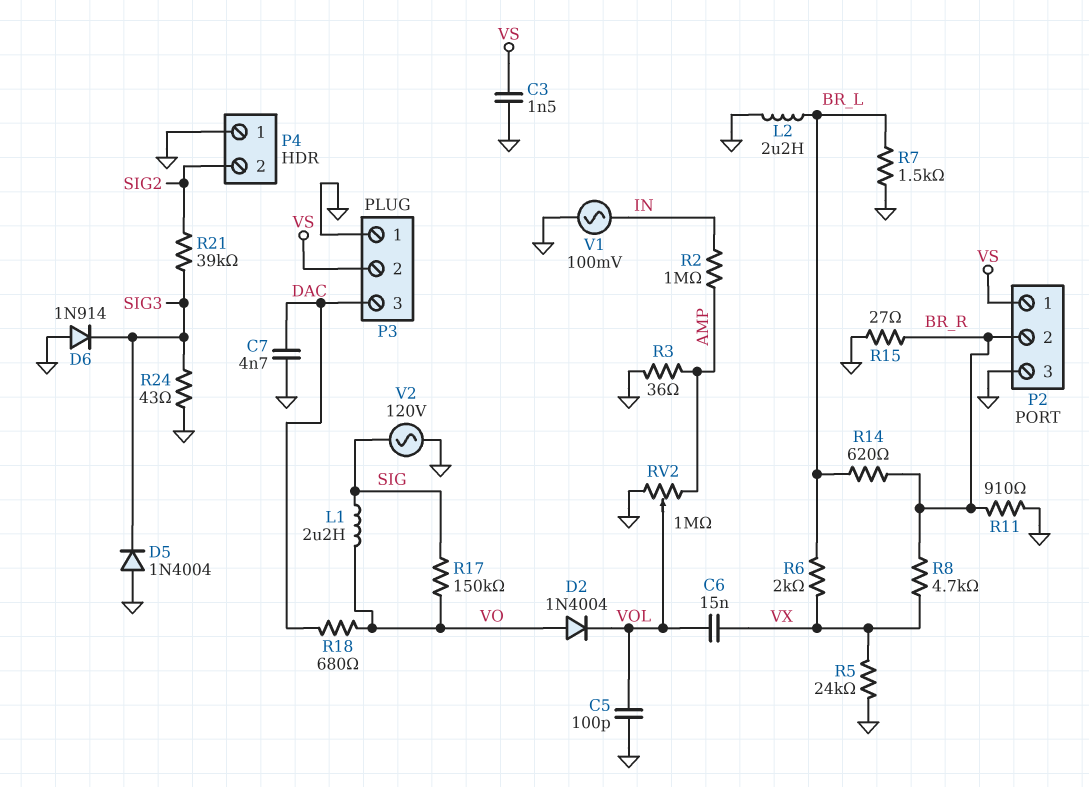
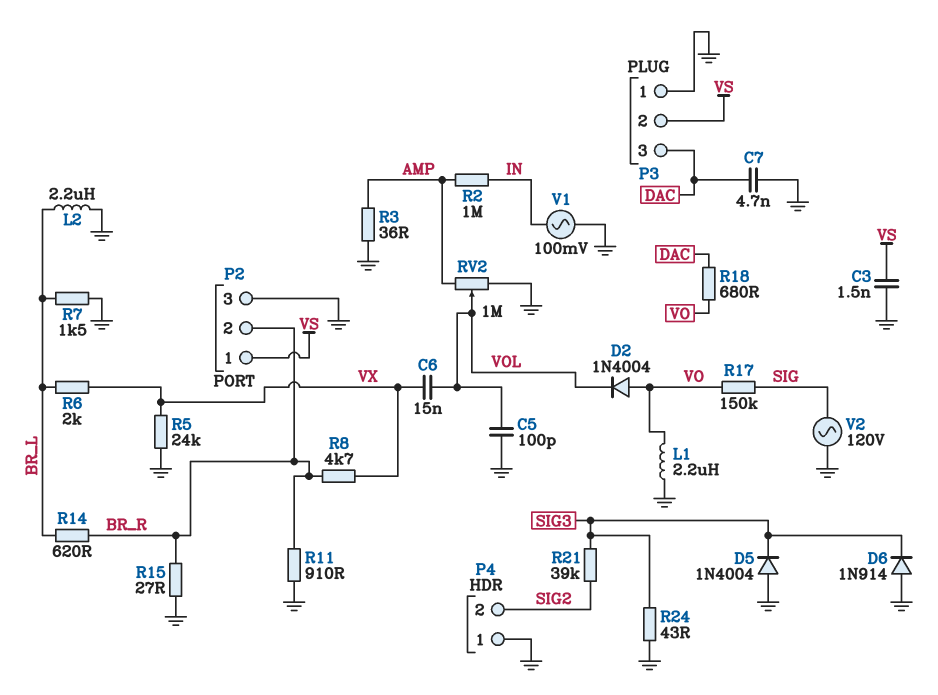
L1: 2.2uH (SIG, VO) -> 2.2uH (GND, VO)

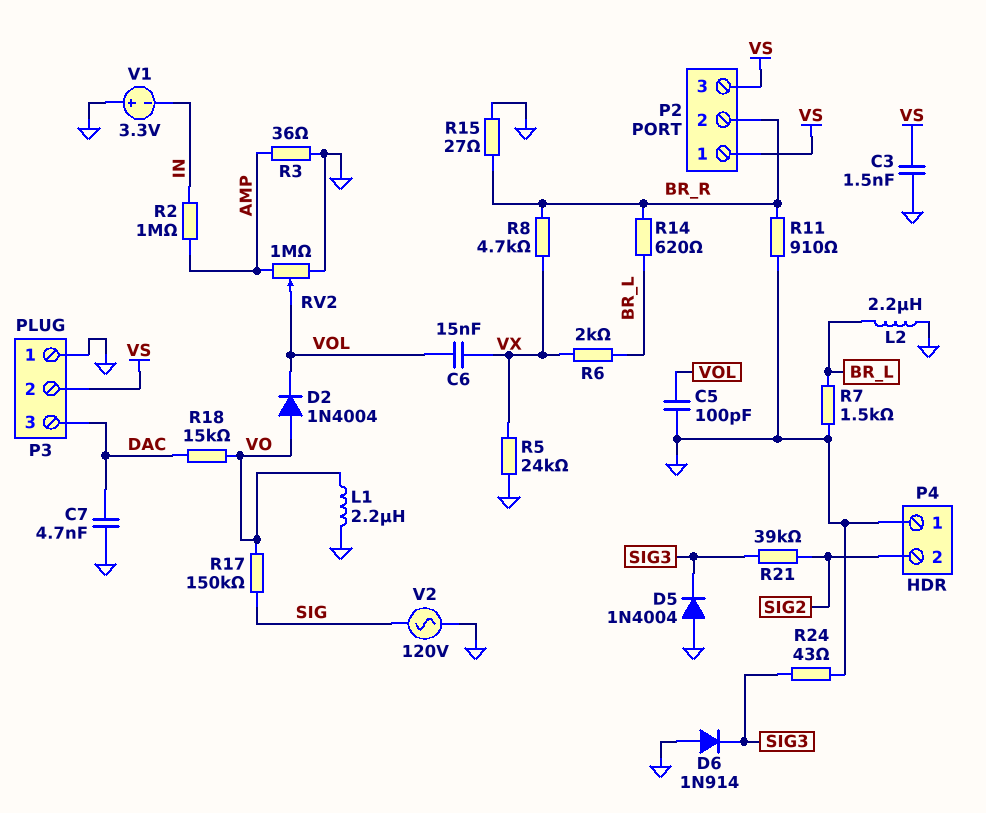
P2 pin 3: GND -> VS
R18: 680 (DAC, VO) -> 15k (DAC, VO)
V1: AC 100mV (GND, IN) -> 3.3V (plus GND, minus IN)

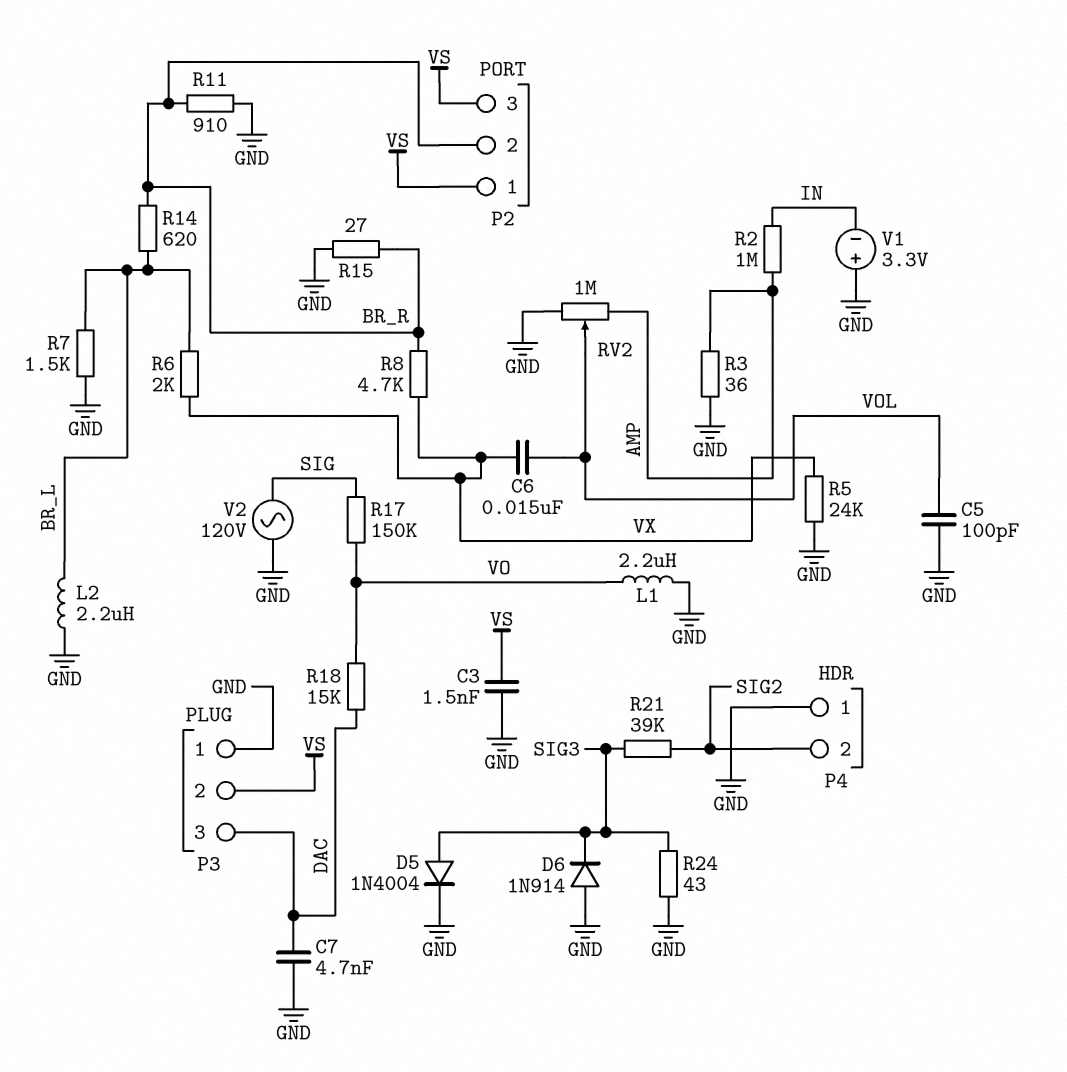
D2: diode 1N4004 (A VO, K VOL) -> none
D5: diode 1N4004 (A GND, K SIG3) -> diode 1N4004 (A SIG3, K GND)

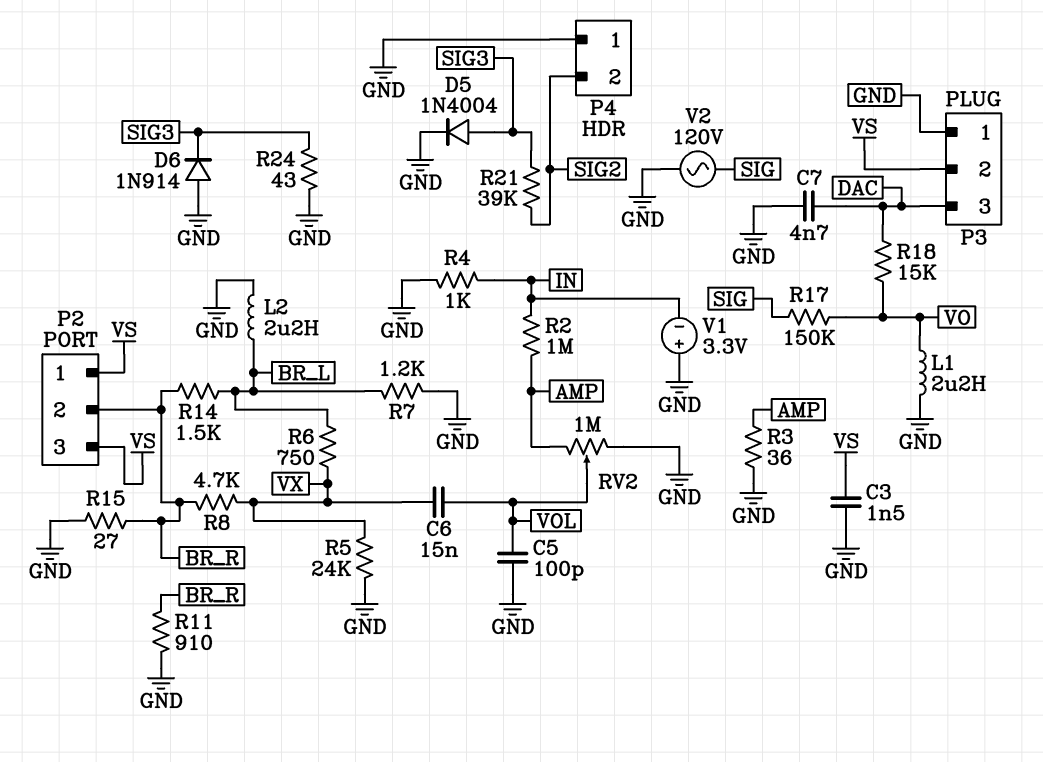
R4: none -> 1k (GND, IN)
R6: 2k (BR_L, VX) -> 750 (BR_L, VX)
R7: 1.5k (BR_L, GND) -> 1.2k (BR_L, GND)
R14: 620 (BR_L, BR_R) -> 1.5k (BR_L, BR_R)

